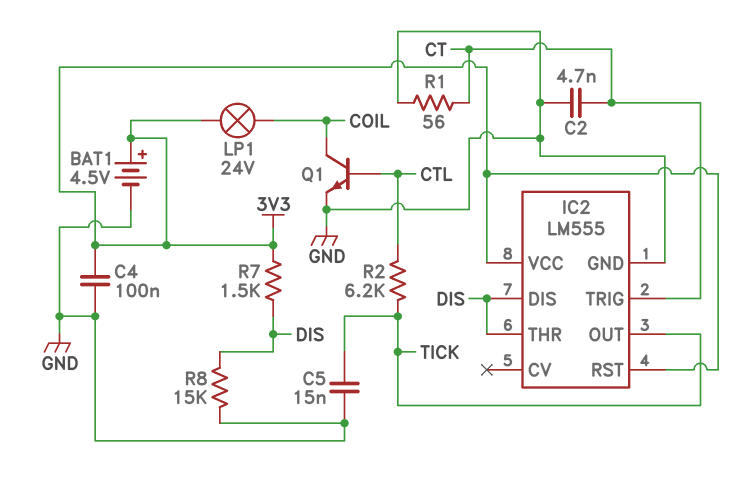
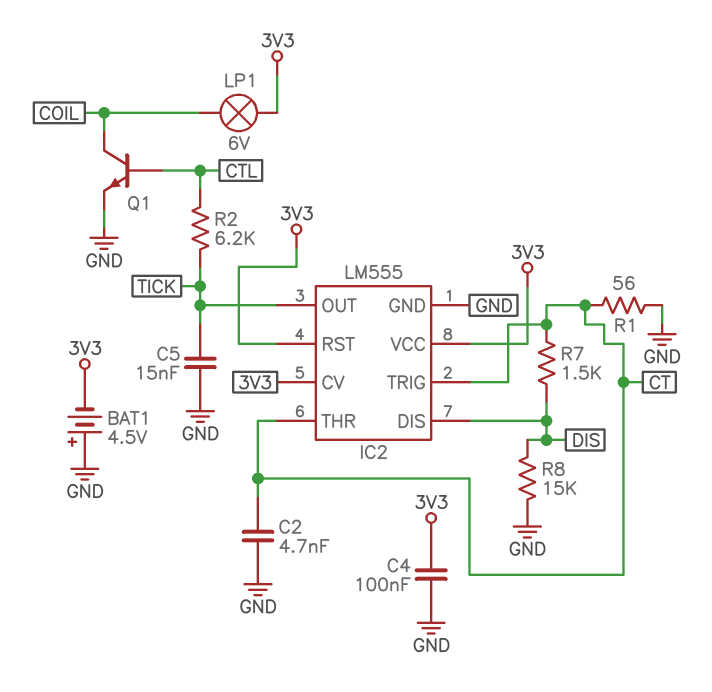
BAT1: 4.5V (plus 3V3, minus GND) -> 4.5V (plus GND, minus 3V3)
IC2 pin CV: none -> 3V3
IC2 pin THR: DIS -> CT
LP1: lamp 24V (3V3, COIL) -> lamp 6V (3V3, COIL)
R7: 1.5k (3V3, DIS) -> 1.5k (CT, DIS)

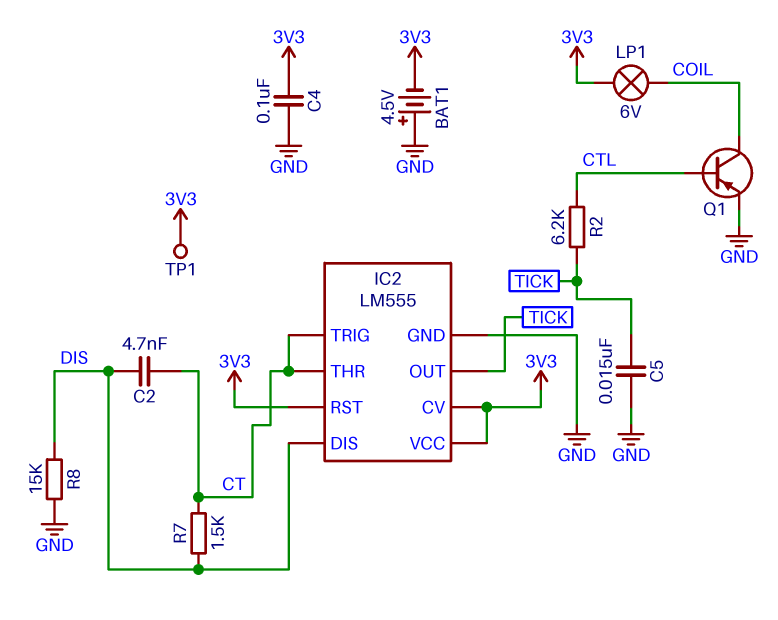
C2: 4.7nF (CT, GND) -> 4.7nF (CT, DIS)
Q1: NPN (B CTL, C COIL, E GND) -> PNP (B CTL, C COIL, E GND)
R1: 56 (CT, GND) -> none
TP1: none -> test point (3V3)

